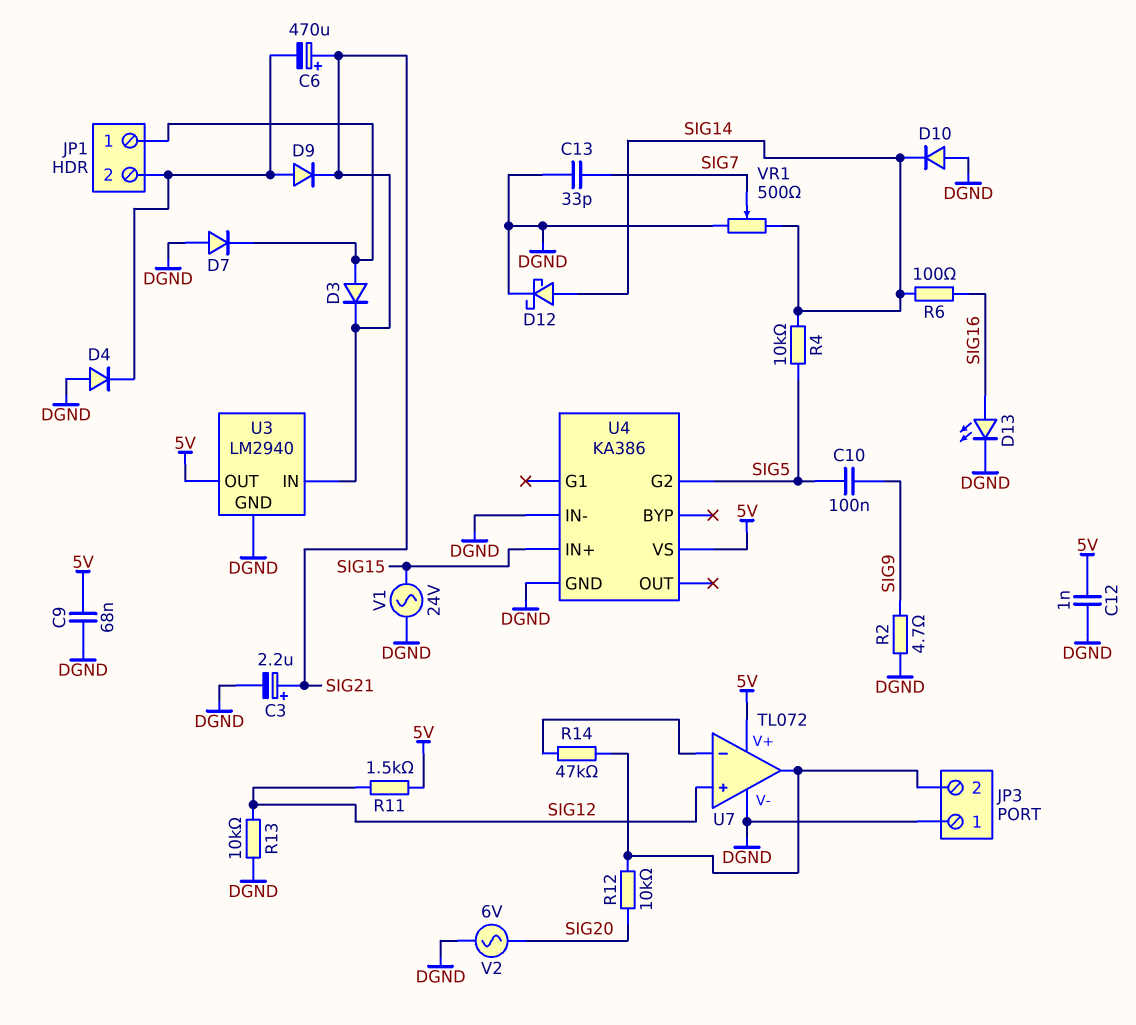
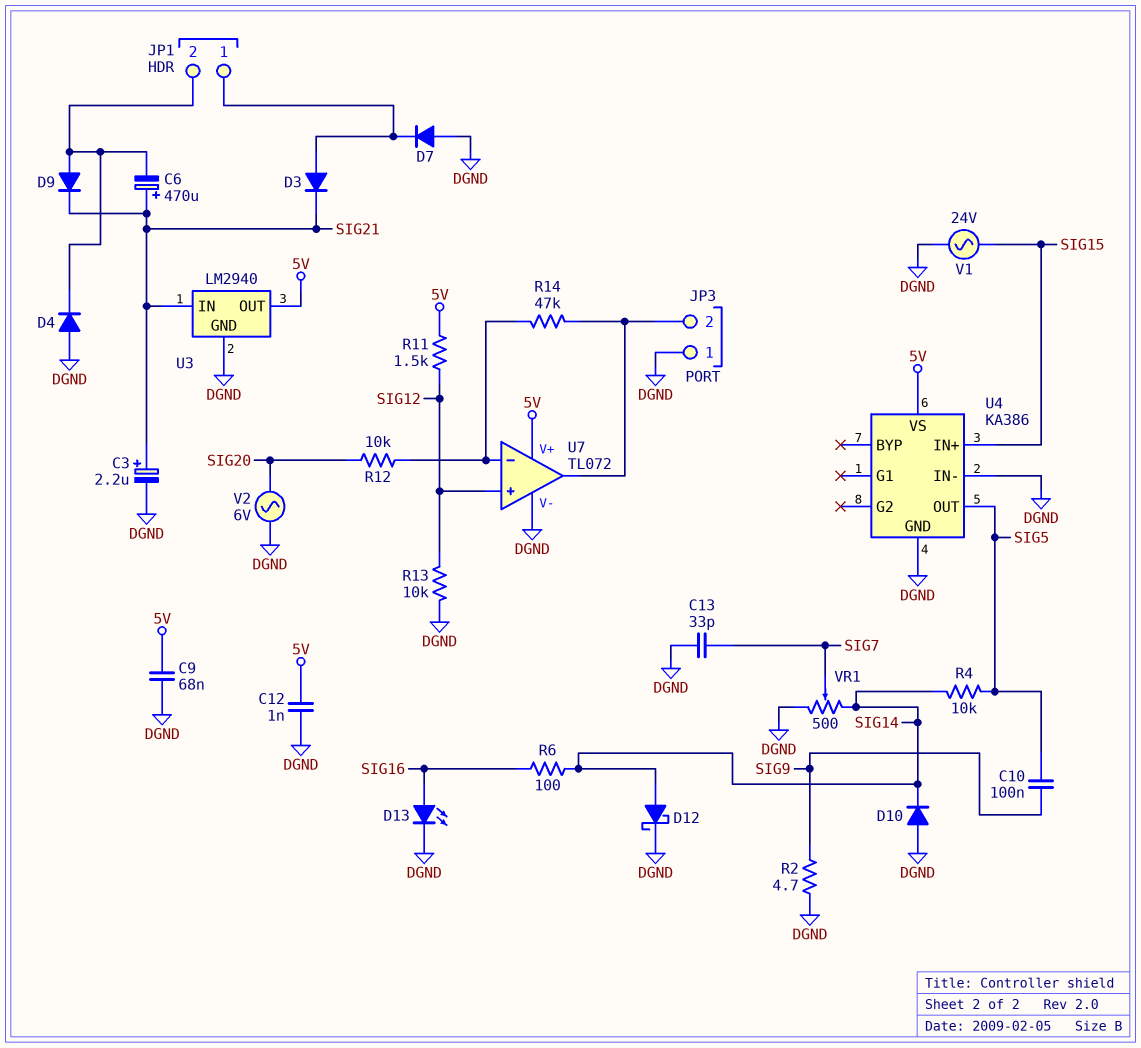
R12: 10k (JP3/2, SIG20) -> 10k (SIG20, U7/in-)
U4 pin G2: SIG5 -> none
U4 pin OUT: none -> SIG5

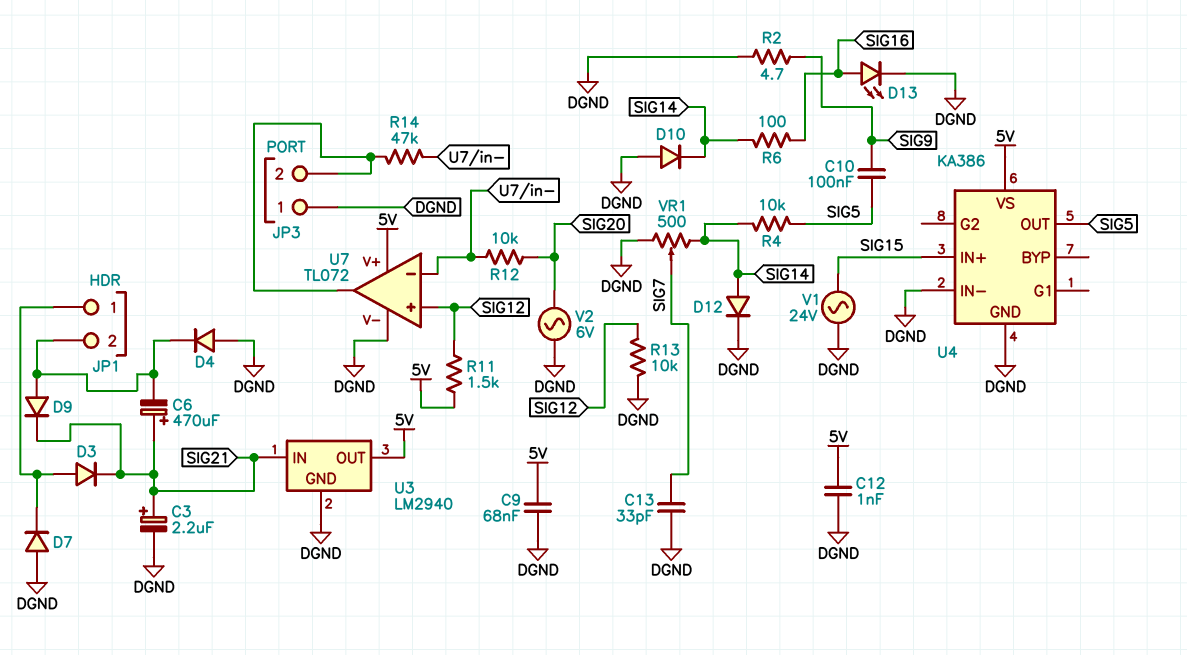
D12: schottky (A SIG14, K DGND) -> diode (A SIG14, K DGND)

